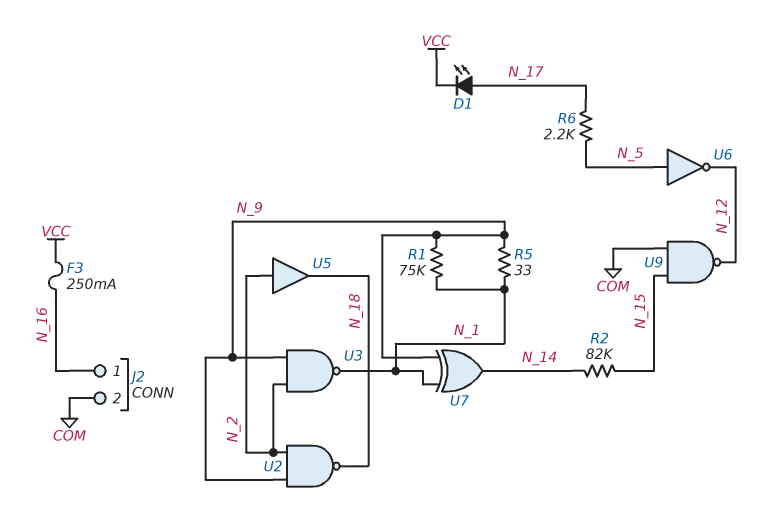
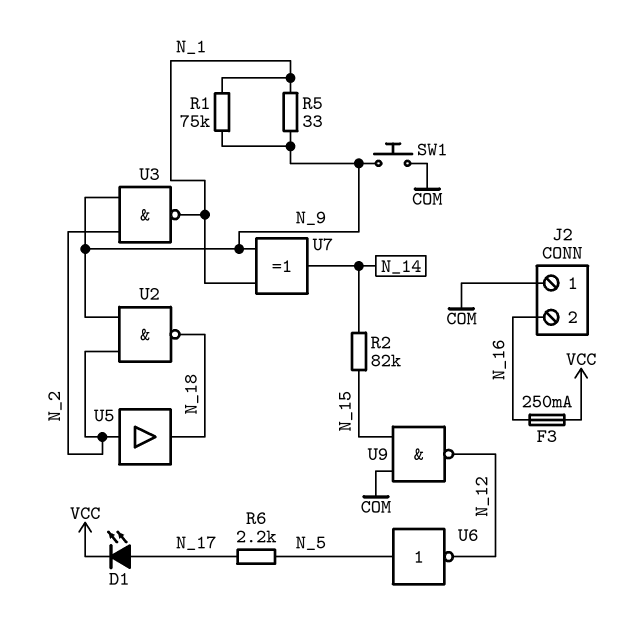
J2 pin 1: N_16 -> COM
J2 pin 2: COM -> N_16
SW1: none -> button (COM, N_9)

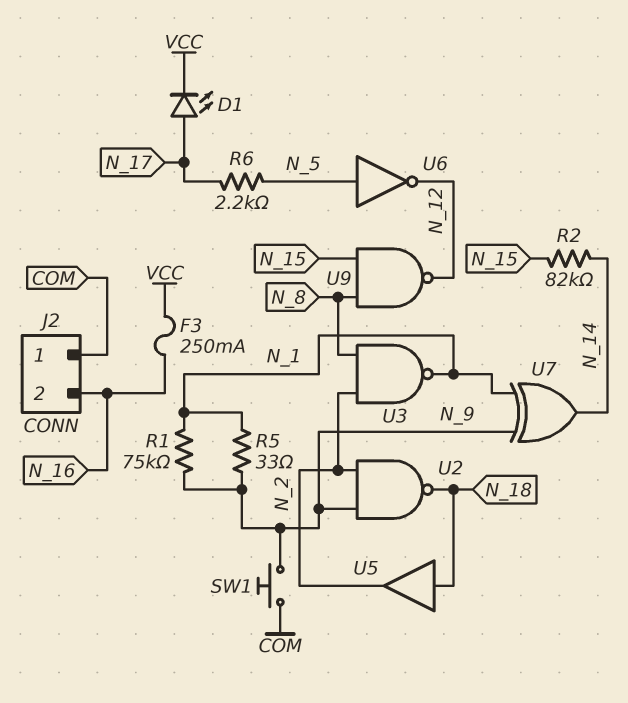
U3: NAND (in N_2, in N_9, out N_1) -> NAND (in N_2, in N_8, out N_1)
U5: buffer (in N_2, out N_18) -> buffer (in N_18, out N_2)
U9: NAND (in COM, in N_15, out N_12) -> NAND (in N_8, in N_15, out N_12)

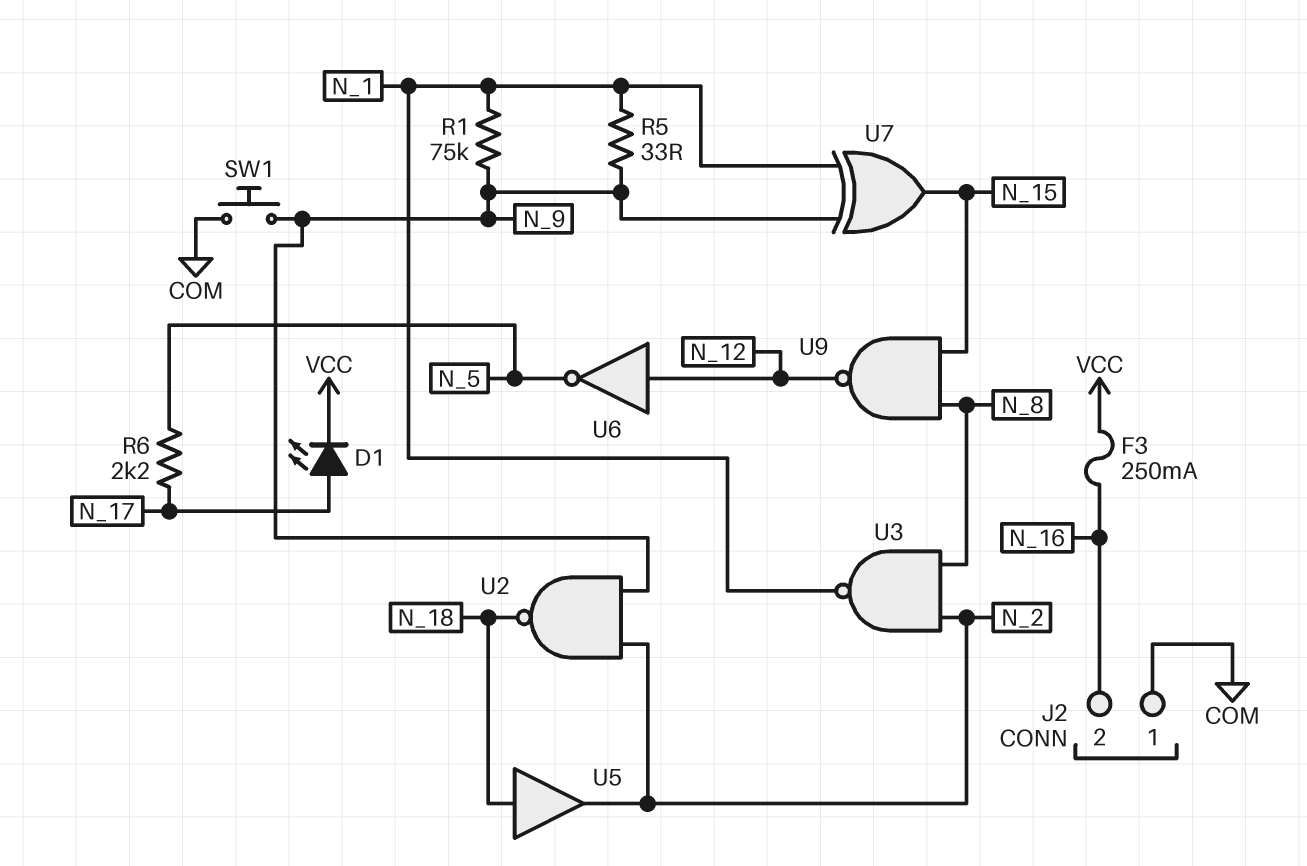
R2: 82k (N_14, N_15) -> none
U6: NOT (in N_5, out N_12) -> NOT (in N_12, out N_5)
U7: XOR (in N_1, in N_9, out N_14) -> XOR (in N_1, in N_9, out N_15)

